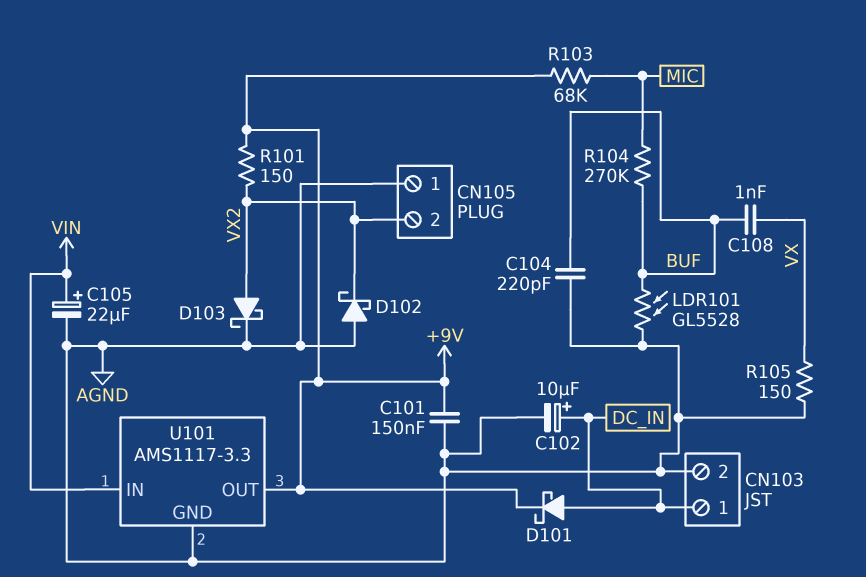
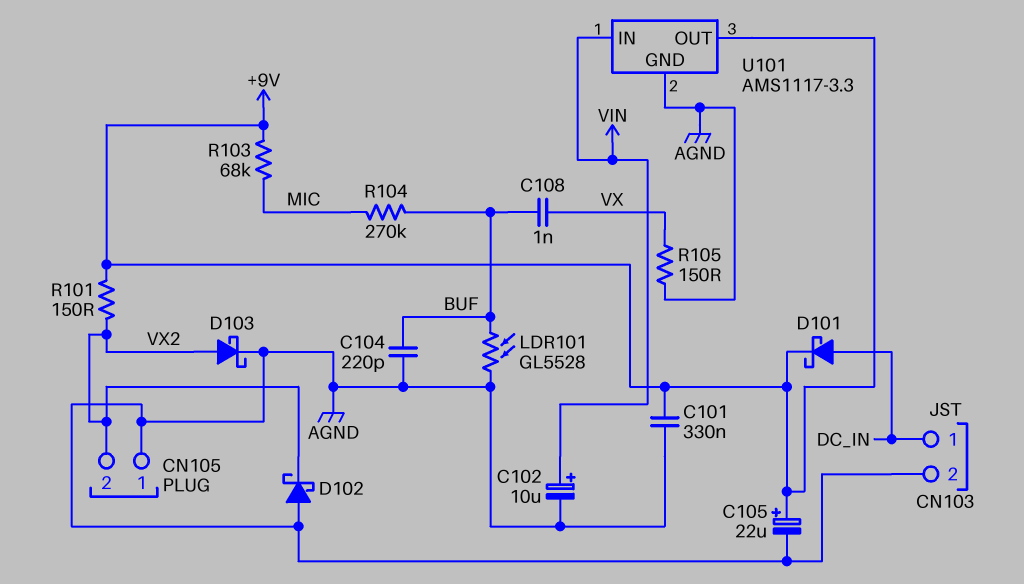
C101: 150nF (+9V, AGND) -> 330nF (+9V, AGND)
C102: 10uF (plus DC_IN, minus AGND) -> 10uF (plus VIN, minus AGND)
C105: 22uF (plus VIN, minus AGND) -> 22uF (plus +9V, minus AGND)

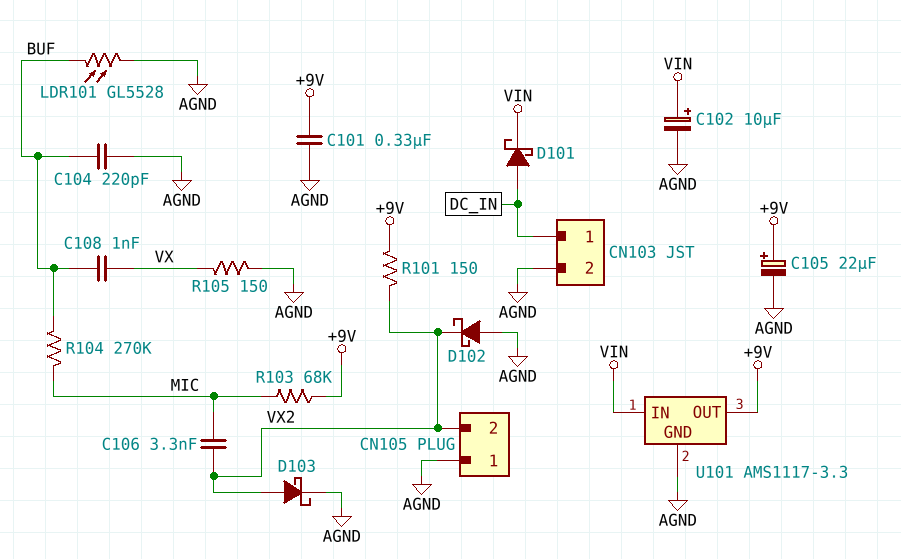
C106: none -> 3.3nF (MIC, VX2)
D101: schottky (A DC_IN, K +9V) -> schottky (A DC_IN, K VIN)

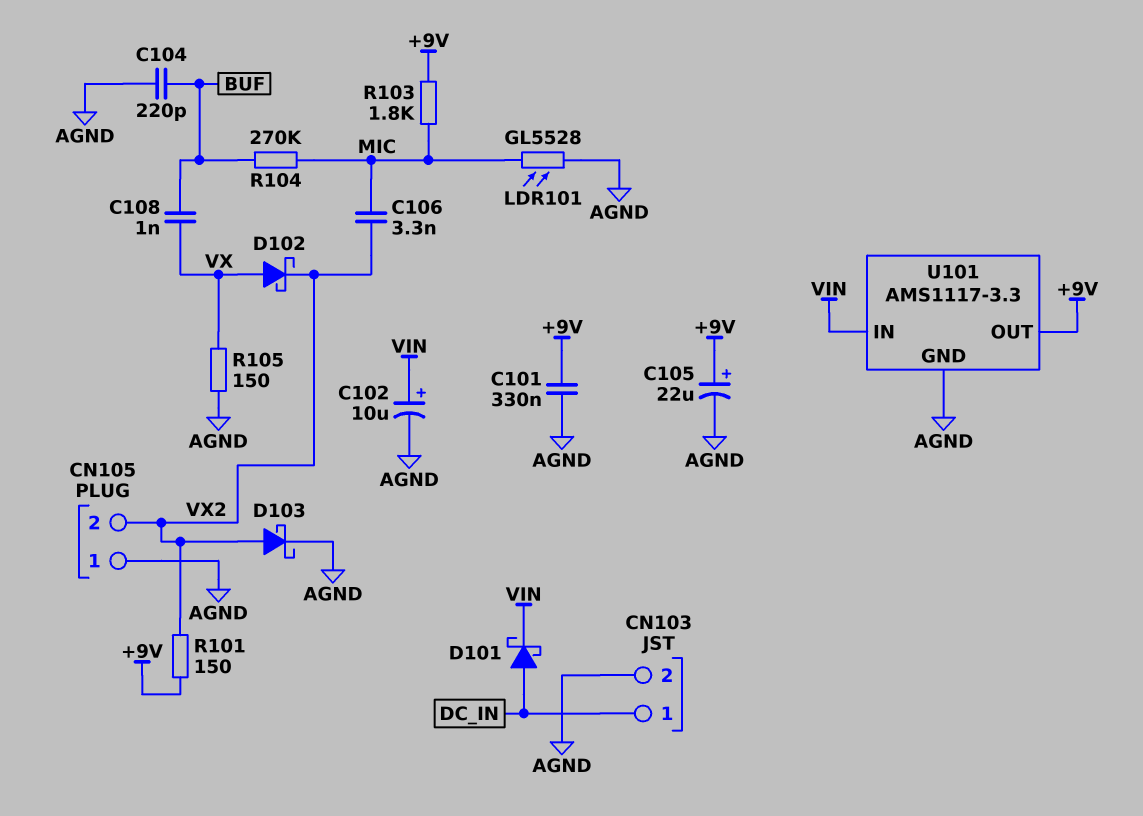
D102: schottky (A AGND, K VX2) -> schottky (A VX, K VX2)
LDR101: GL5528 (AGND, BUF) -> GL5528 (AGND, MIC)
R103: 68k (+9V, MIC) -> 1.8k (+9V, MIC)

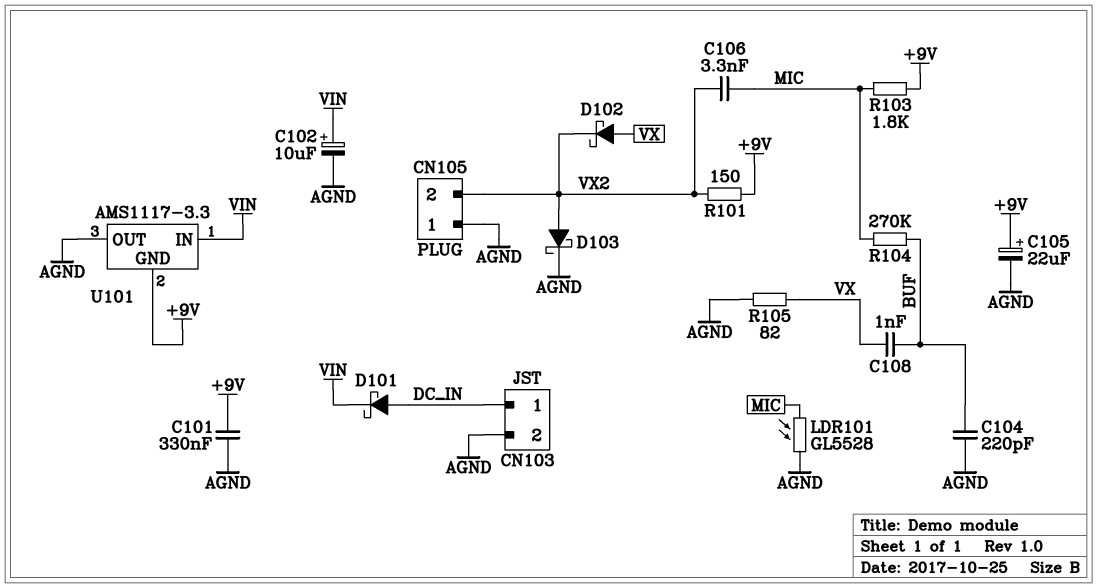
R105: 150 (AGND, VX) -> 82 (AGND, VX)
U101 pin GND: AGND -> +9V
U101 pin OUT: +9V -> AGND

